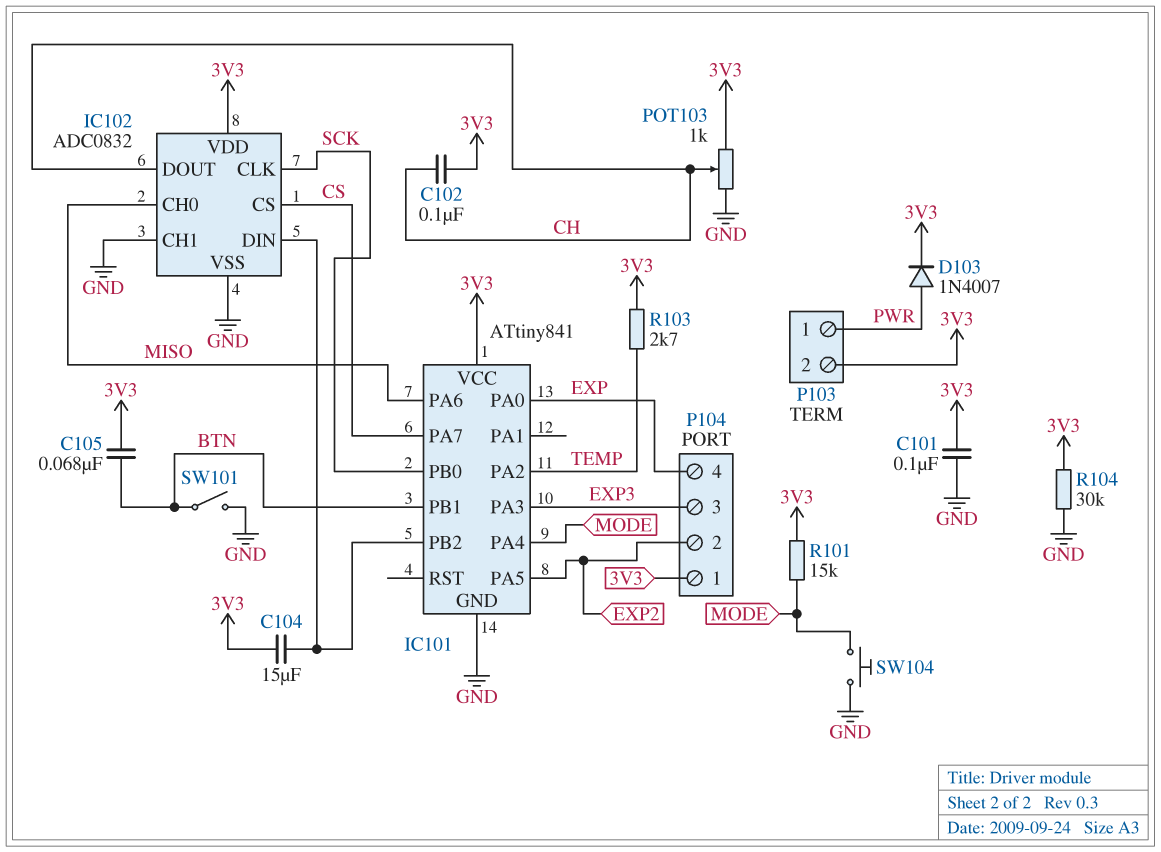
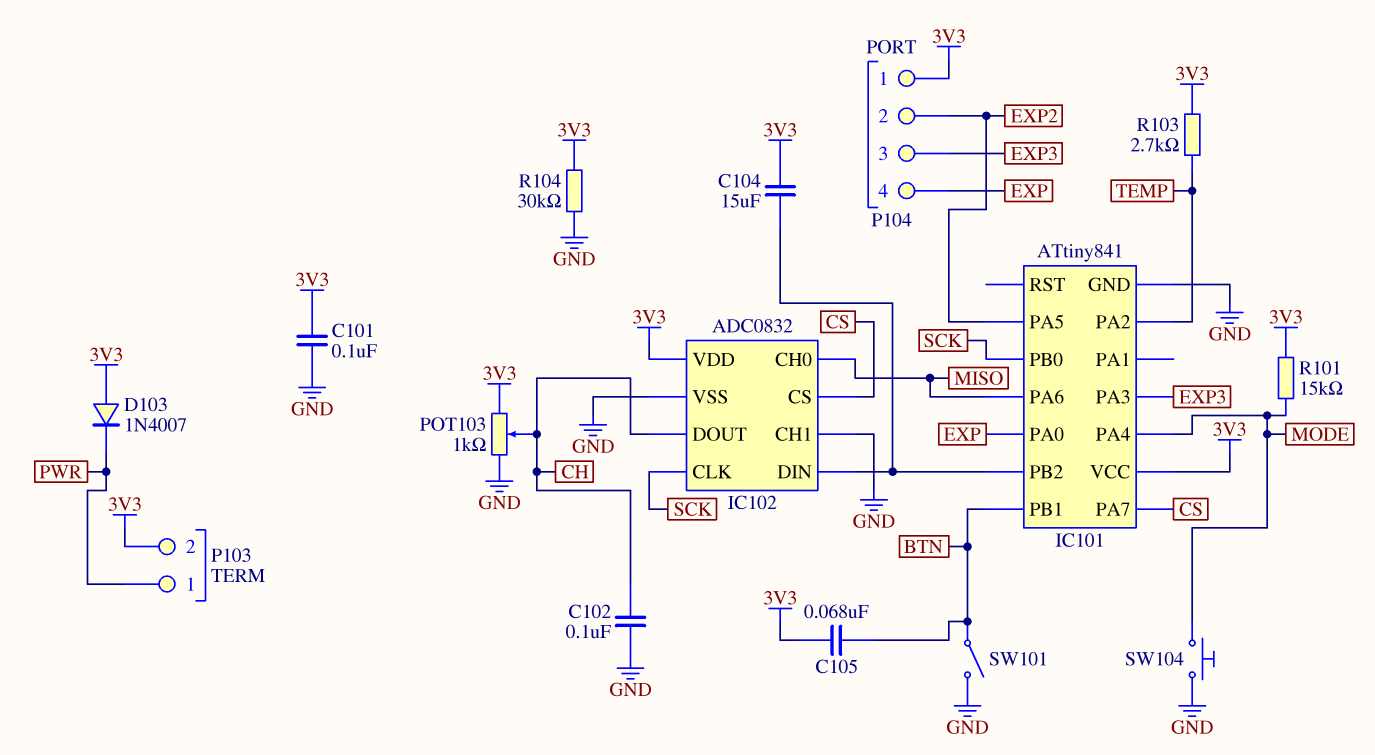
C102: 100nF (3V3, CH) -> 100nF (CH, GND)
D103: diode 1N4007 (A PWR, K 3V3) -> diode 1N4007 (A 3V3, K PWR)

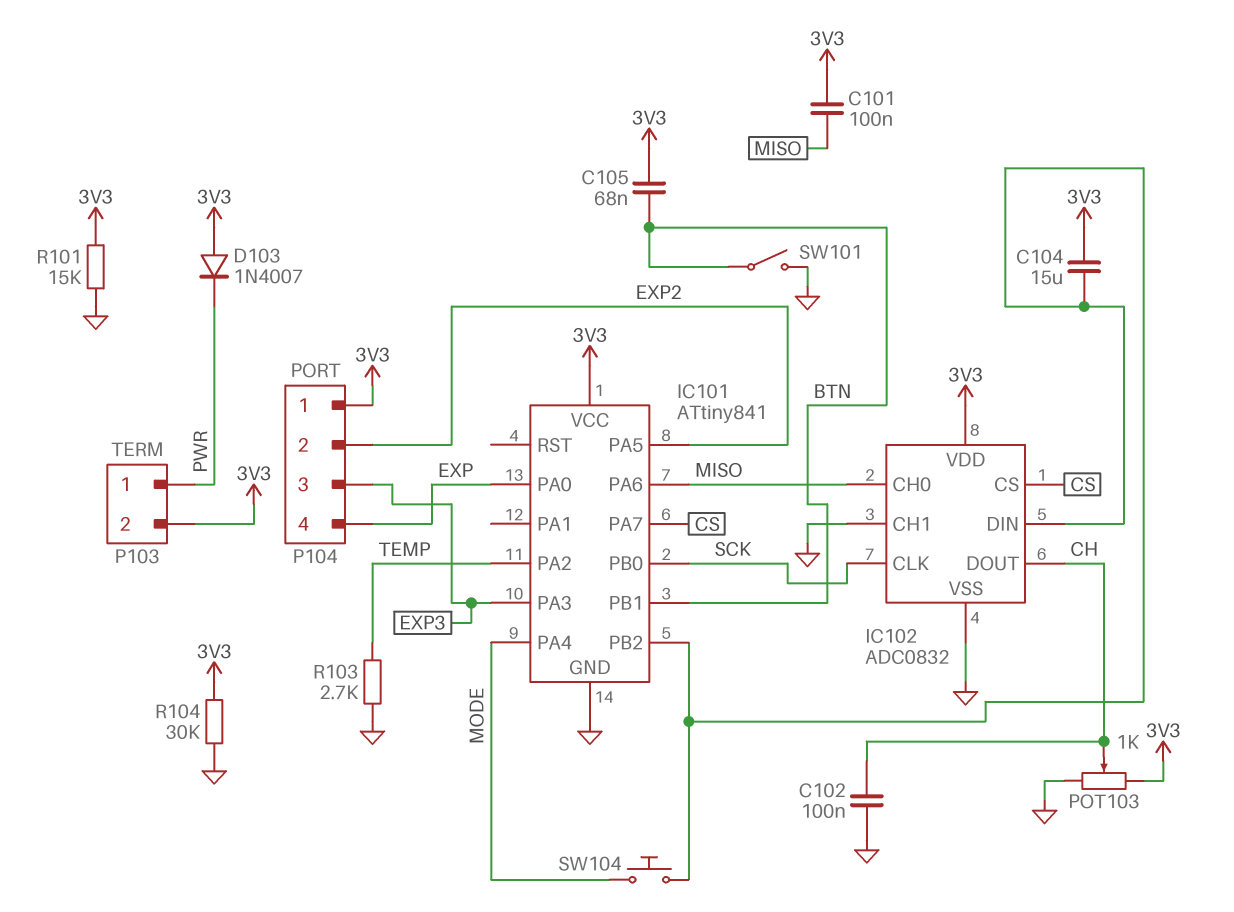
C101: 100nF (3V3, GND) -> 100nF (3V3, MISO)
R101: 15k (3V3, MODE) -> 15k (3V3, GND)
R103: 2.7k (3V3, TEMP) -> 2.7k (GND, TEMP)
SW104: button (GND, MODE) -> button (IC101/PB2, MODE)

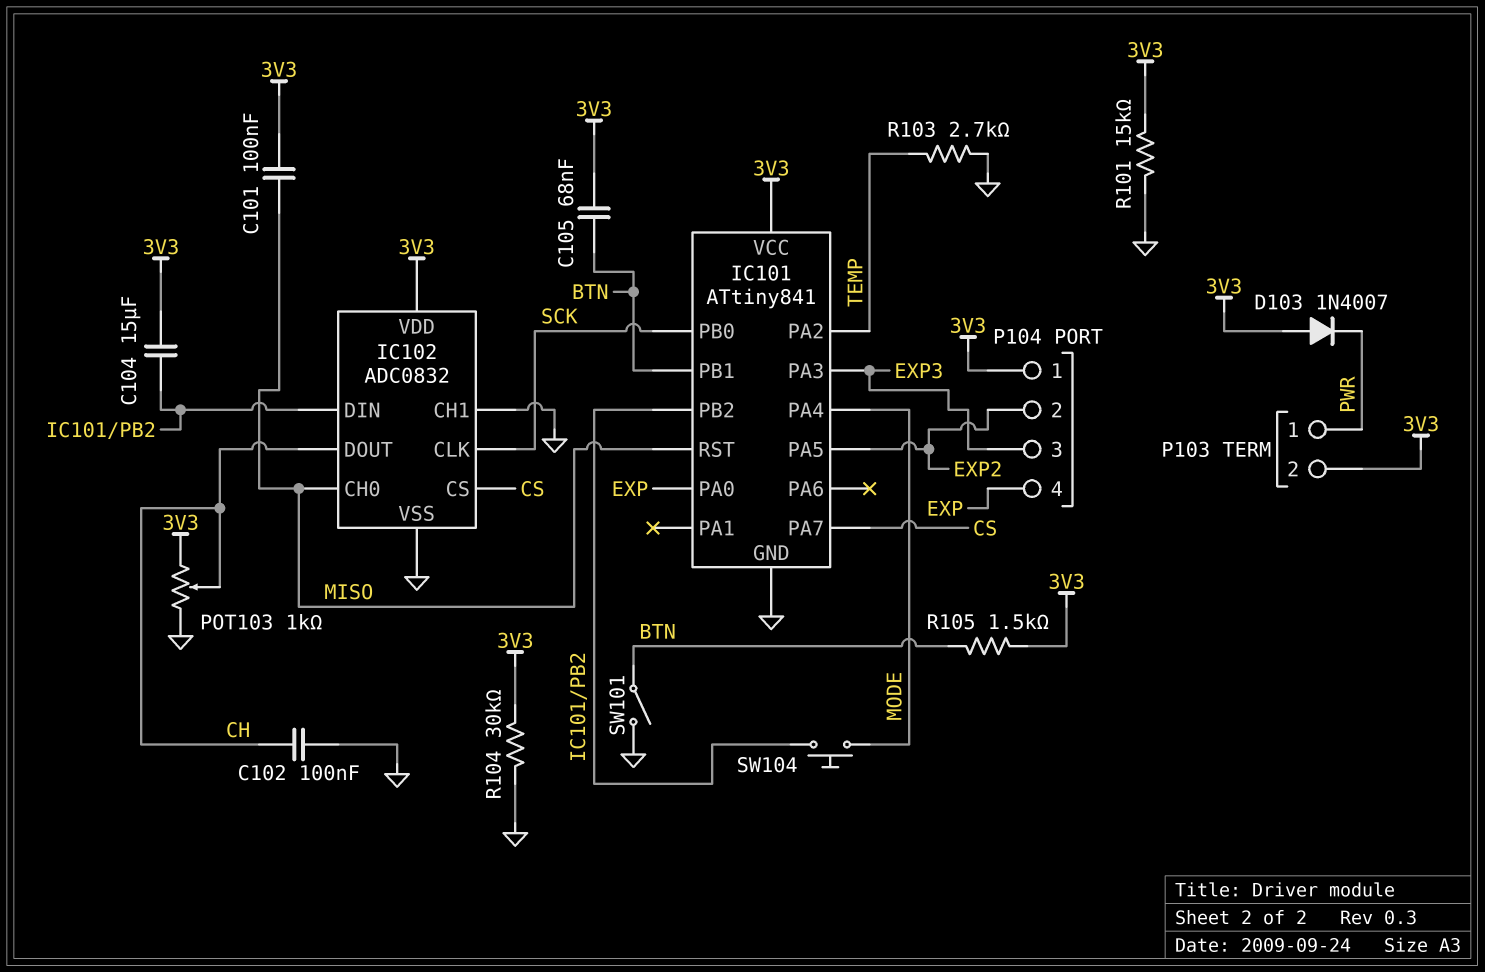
IC101 pin PA6: MISO -> none
IC101 pin RST: none -> MISO
R105: none -> 1.5k (3V3, BTN)

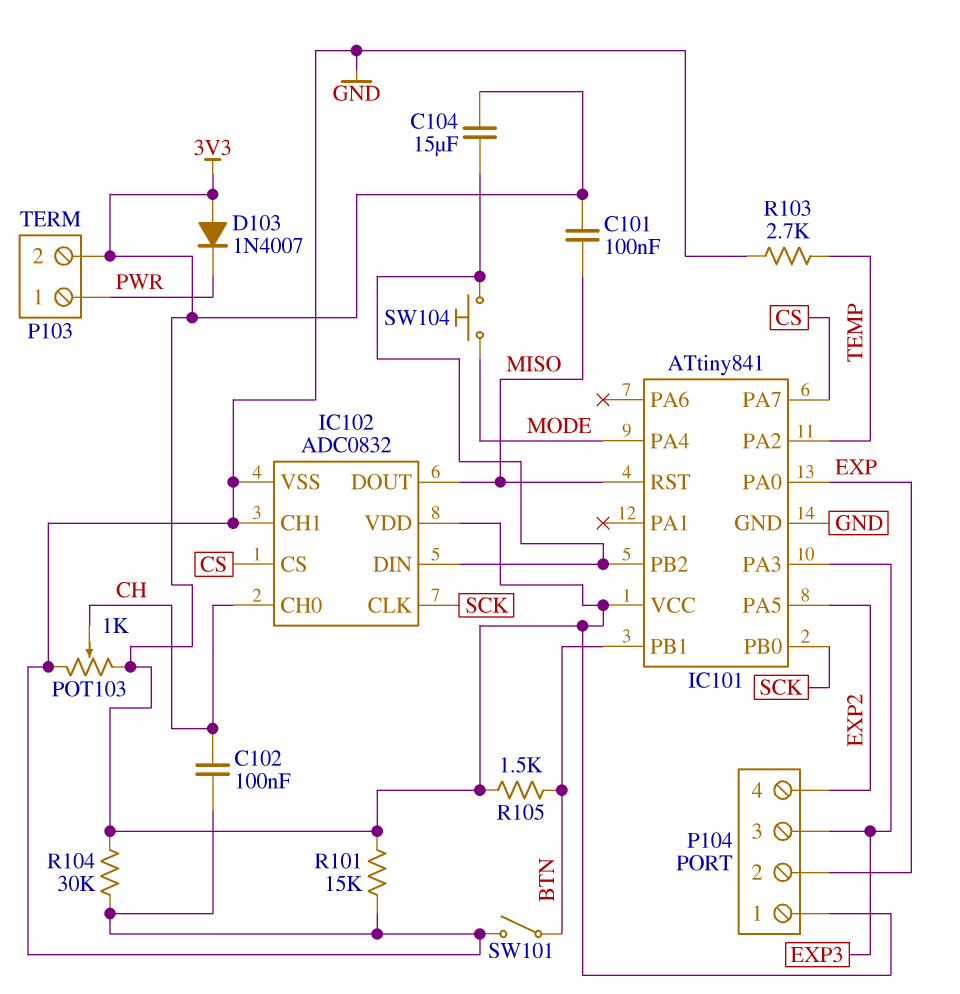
C105: 68nF (3V3, BTN) -> none
IC102 pin CH0: MISO -> CH
IC102 pin DOUT: CH -> MISO
P104 pin 2: EXP2 -> EXP
P104 pin 4: EXP -> EXP2

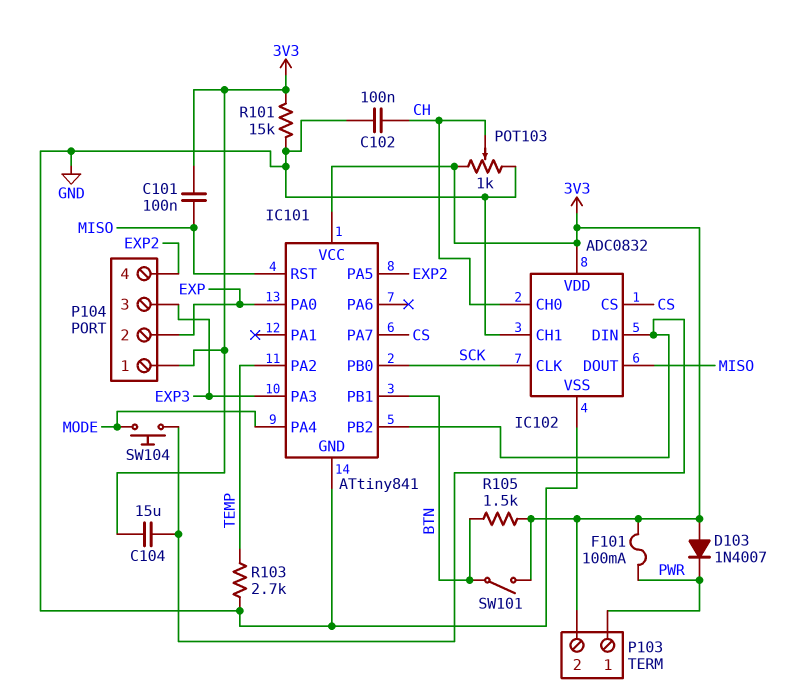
F101: none -> 100mA (3V3, PWR)
R104: 30k (3V3, GND) -> none
SW101: switch (BTN, GND) -> switch (3V3, BTN)

